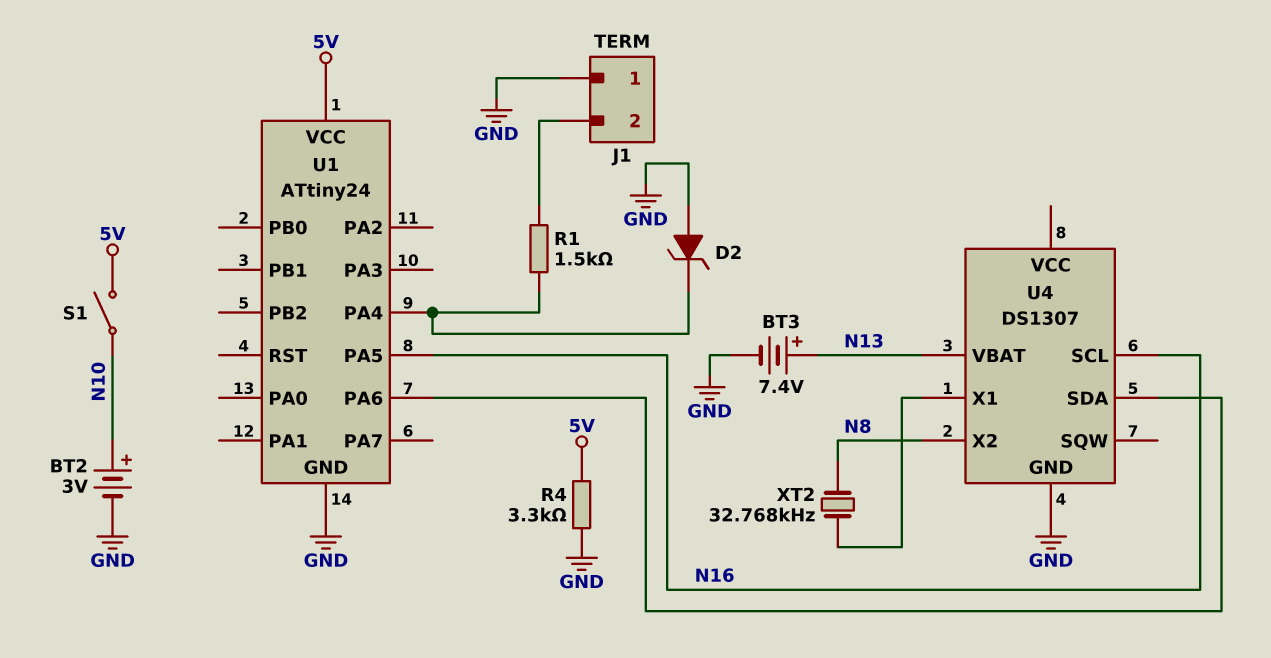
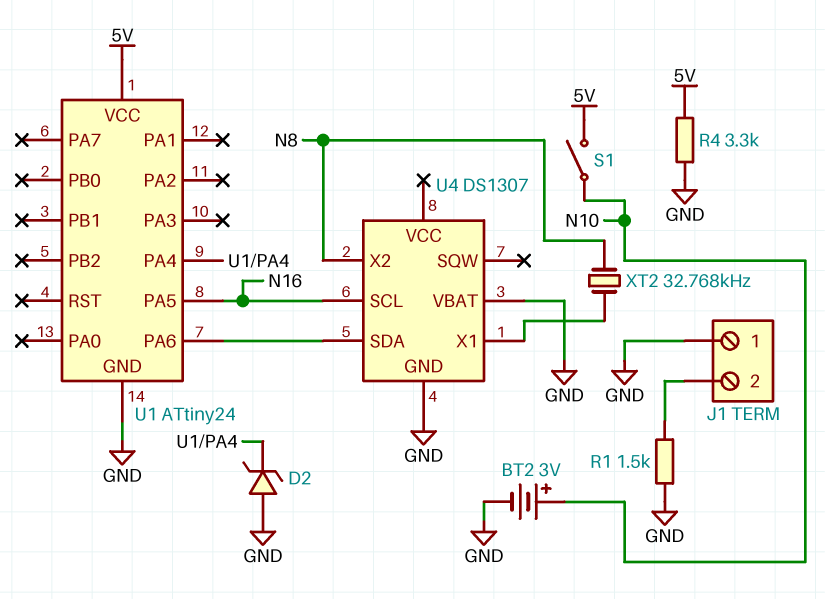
BT3: 7.4V (plus N13, minus GND) -> none
R1: 1.5k (J1/2, U1/PA4) -> 1.5k (GND, J1/2)
U4 pin VBAT: N13 -> GND

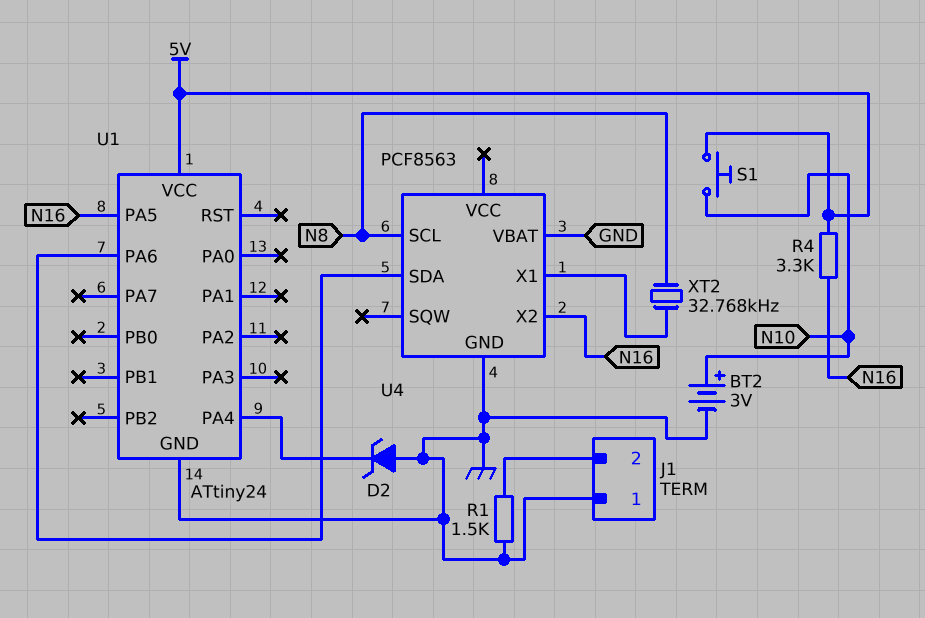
R4: 3.3k (5V, GND) -> 3.3k (5V, N16)
S1: switch (5V, N10) -> button (5V, N10)
U4: DS1307 -> PCF8563
U4 pin SCL: N16 -> N8
U4 pin X2: N8 -> N16

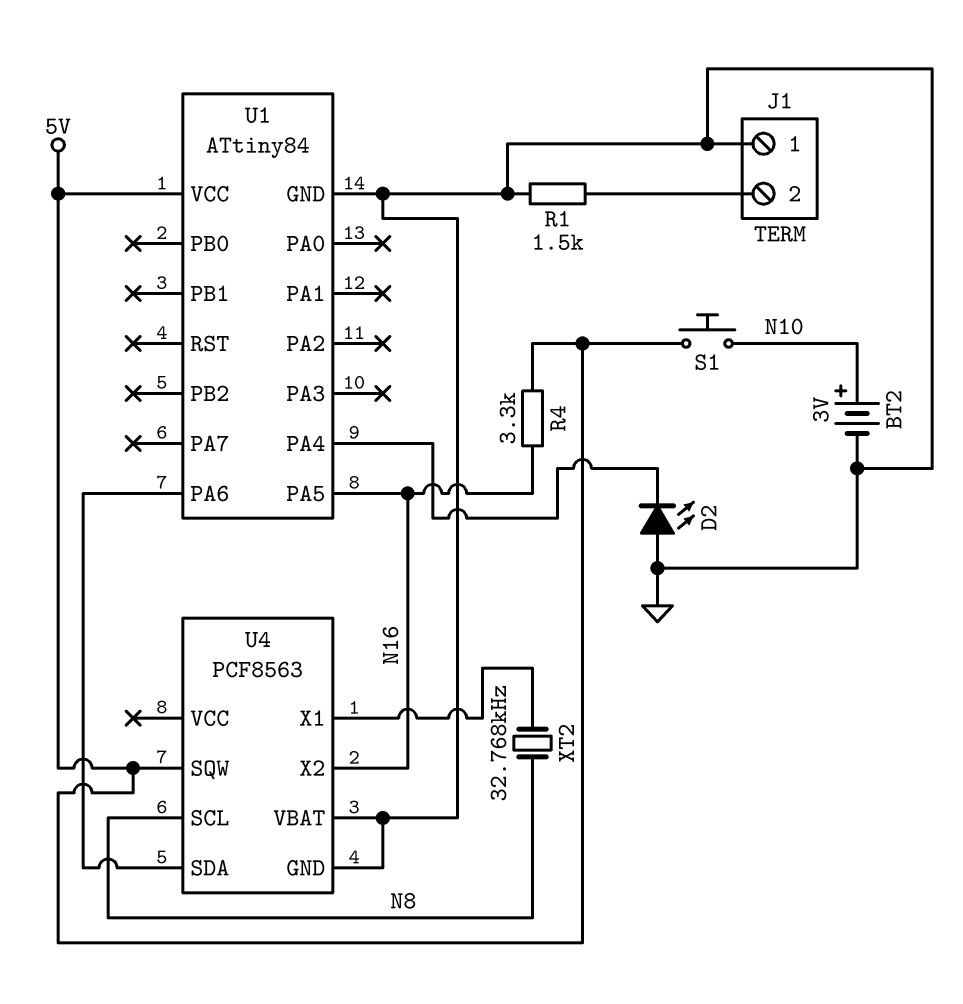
D2: zener (A GND, K U1/PA4) -> LED (A GND, K U1/PA4)
U1: ATtiny24 -> ATtiny84
U4 pin SQW: none -> 5V

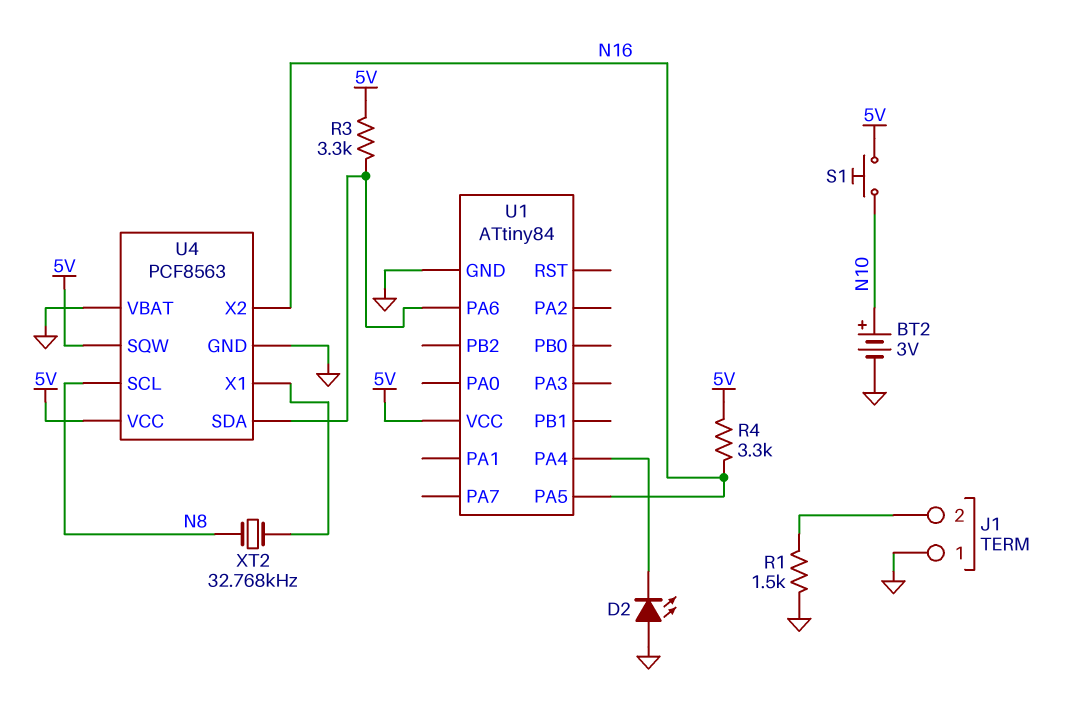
R3: none -> 3.3k (5V, U1/PA6)
U4 pin VCC: none -> 5V

